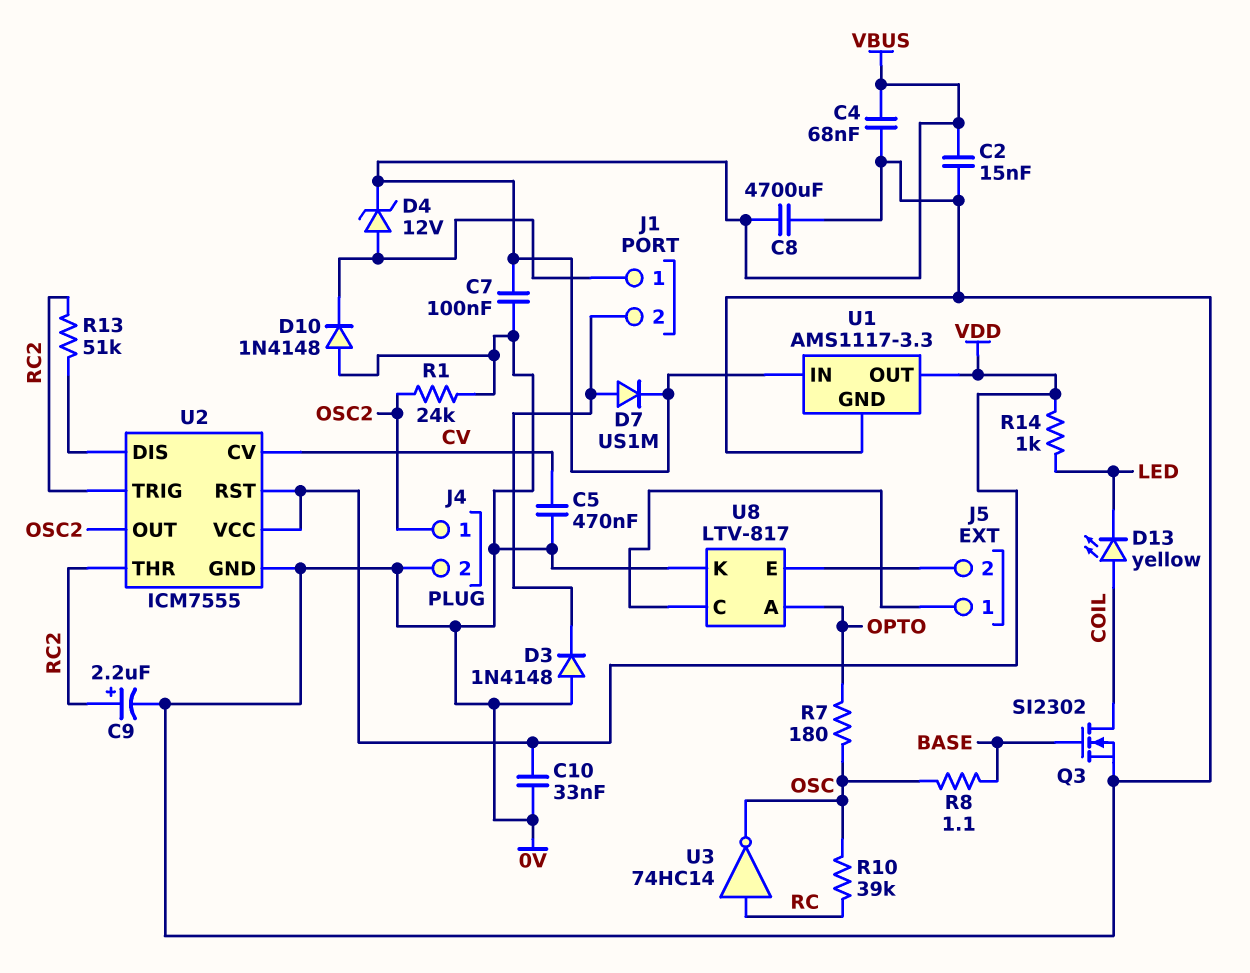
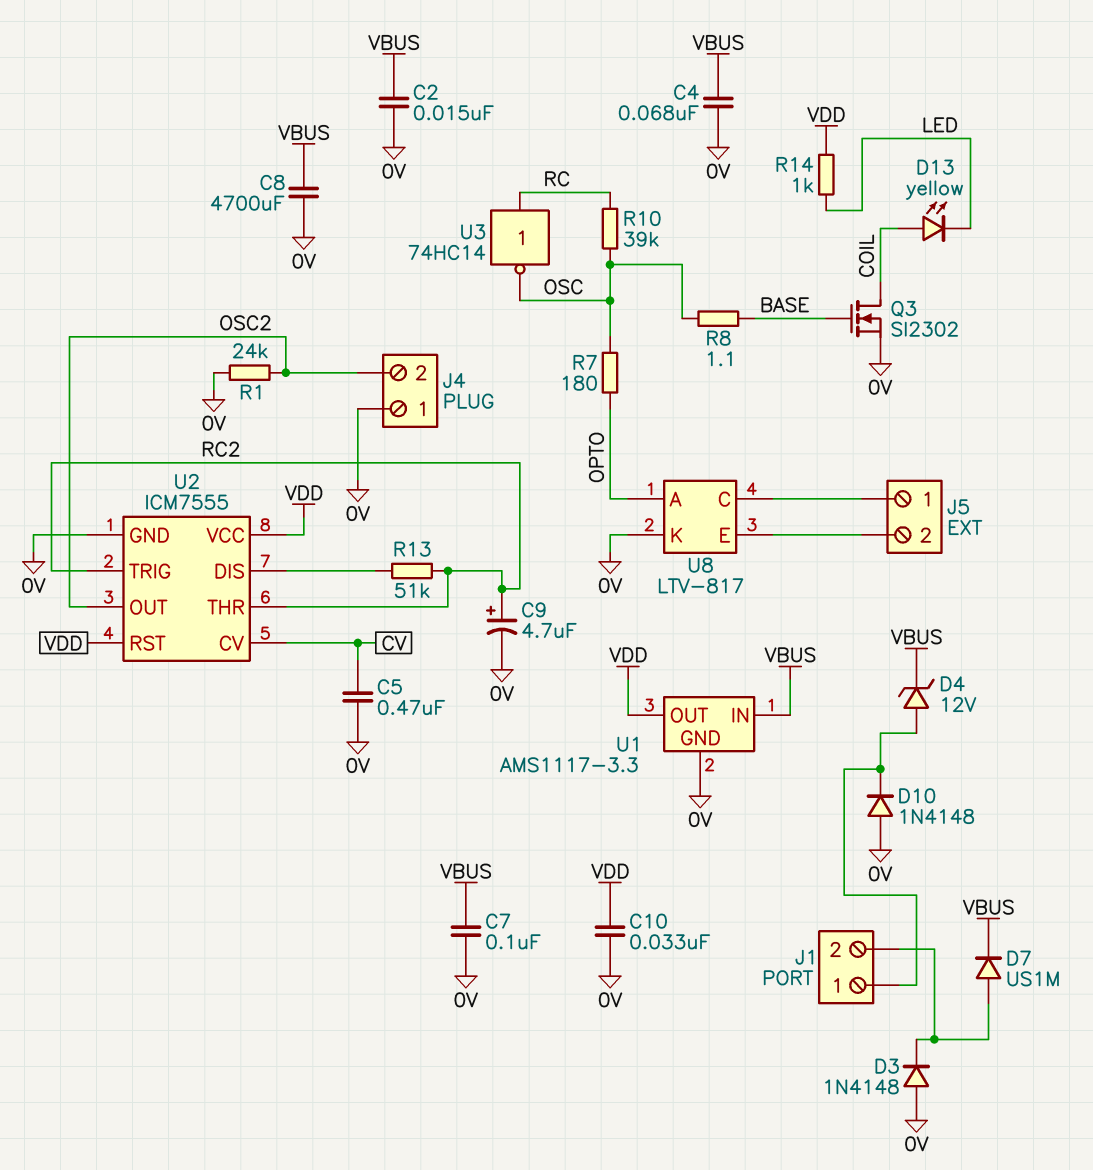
C9: 2.2uF (plus RC2, minus 0V) -> 4.7uF (plus RC2, minus 0V)
J4 pin 1: OSC2 -> 0V
J4 pin 2: 0V -> OSC2

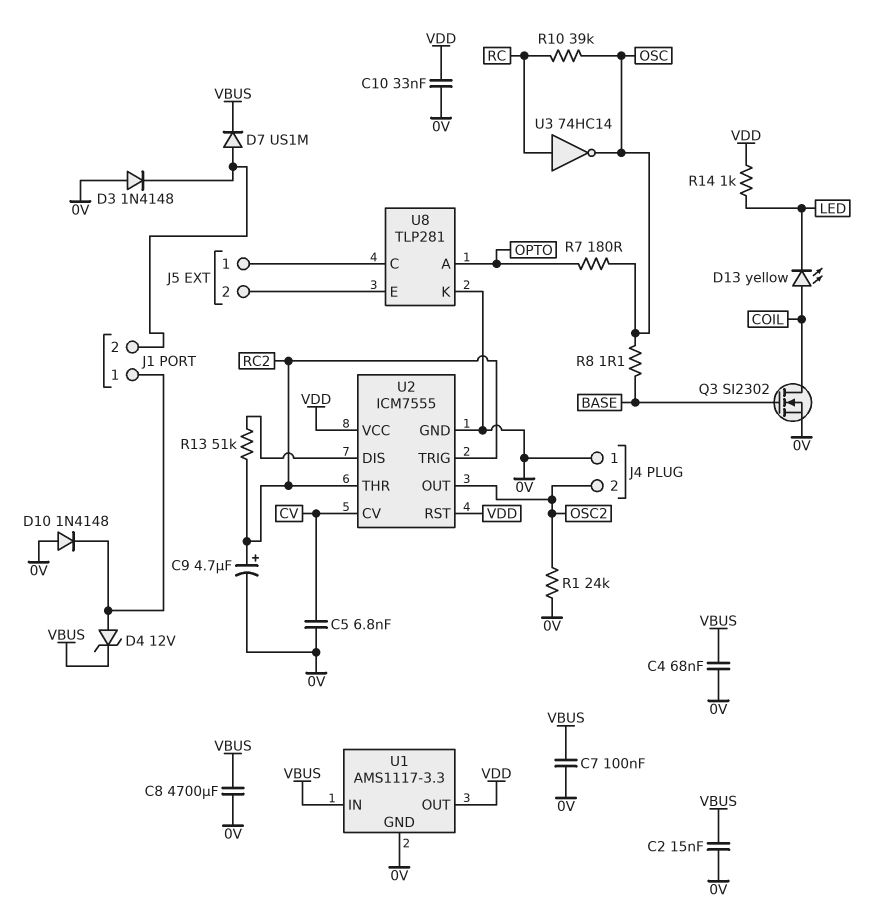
C5: 470nF (0V, CV) -> 6.8nF (0V, CV)
U8: LTV-817 -> TLP281

